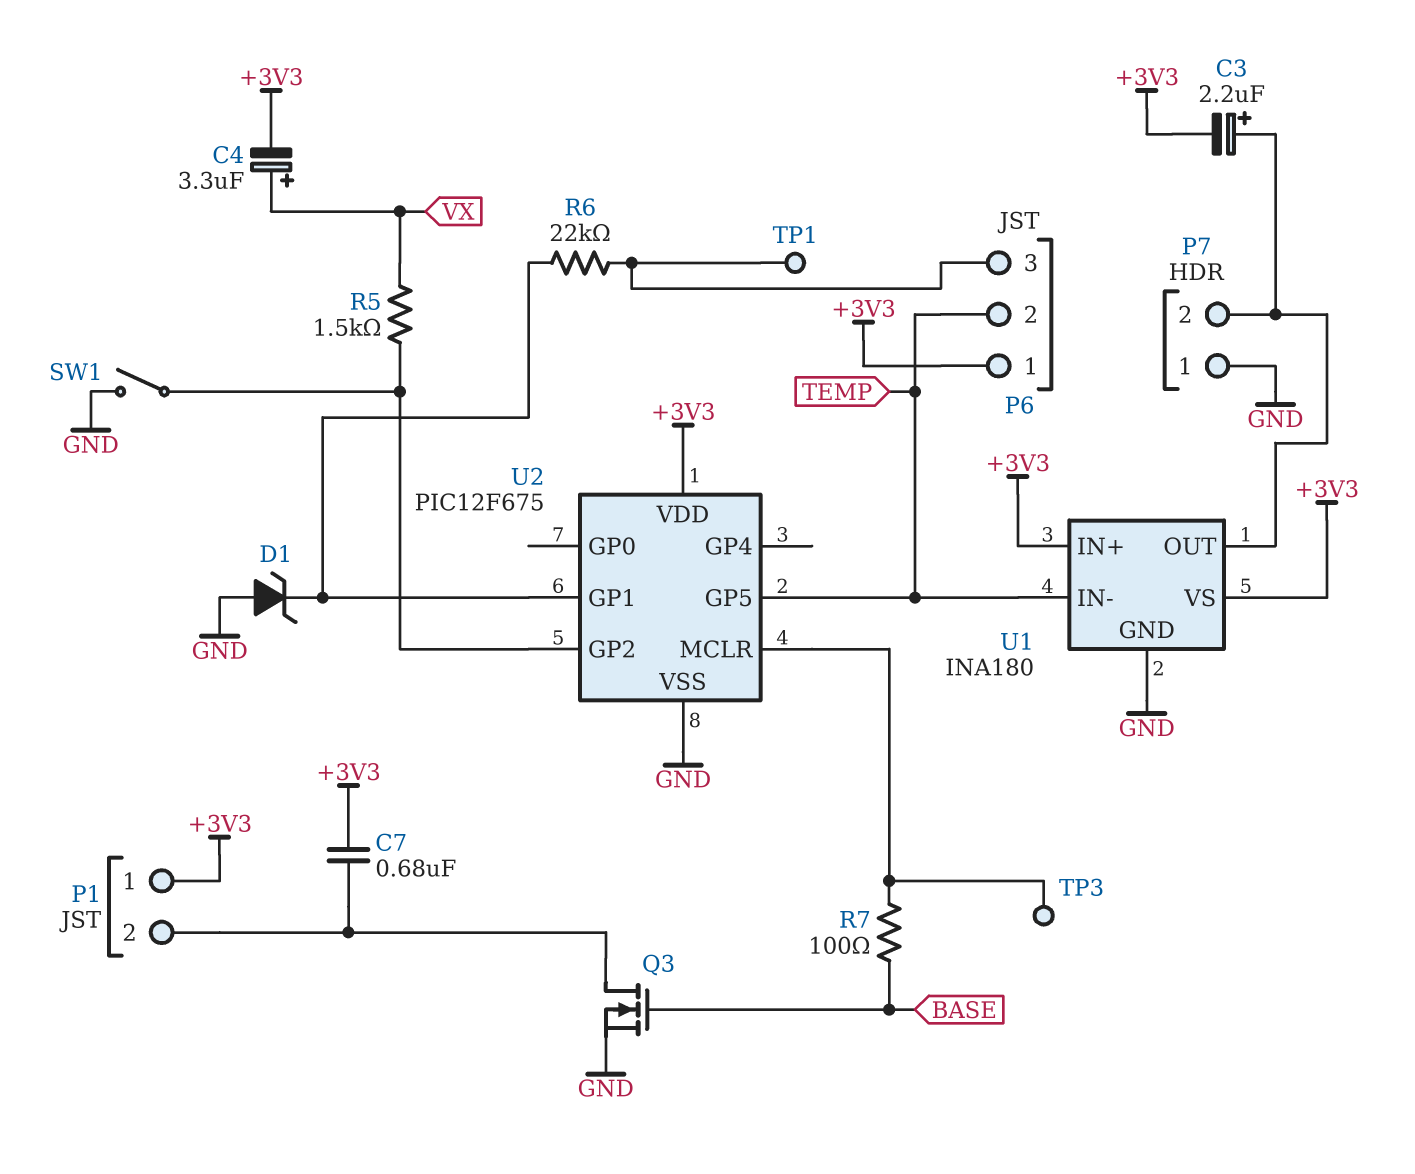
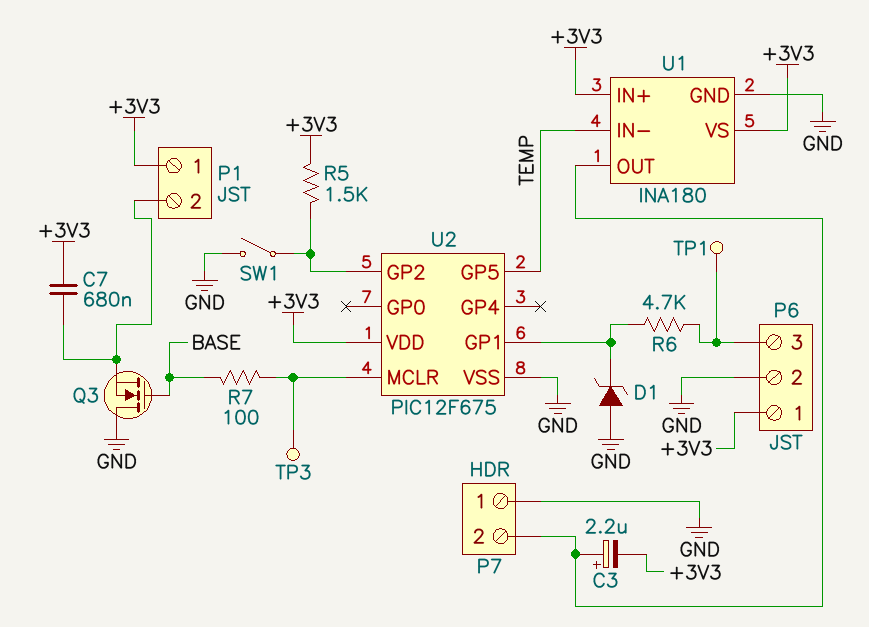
C4: 3.3uF (plus VX, minus +3V3) -> none
P6 pin 2: TEMP -> GND
Q3: NMOS (G BASE, D P1/2, S GND) -> NMOS (G BASE, D GND, S P1/2)
R5: 1.5k (U2/GP2, VX) -> 1.5k (+3V3, U2/GP2)
R6: 22k (P6/3, U2/GP1) -> 4.7k (P6/3, U2/GP1)

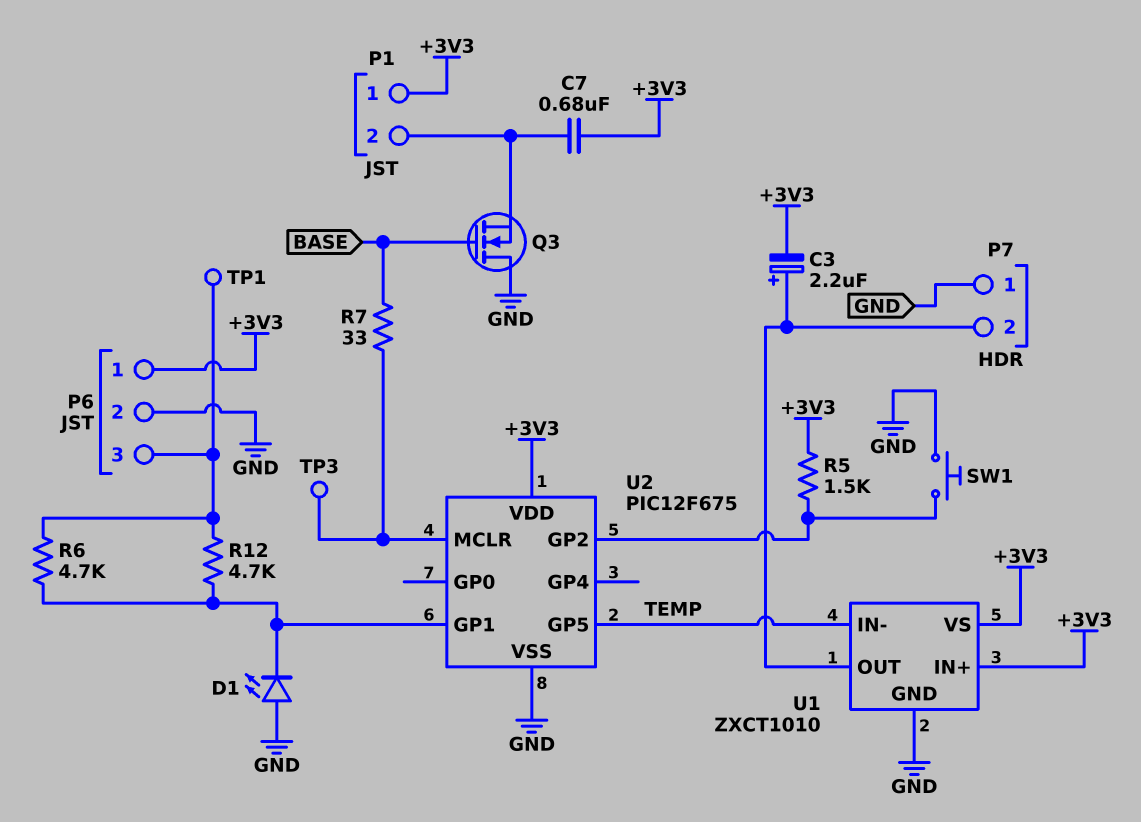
D1: zener (A GND, K U2/GP1) -> LED (A GND, K U2/GP1)
R7: 100 (BASE, U2/MCLR) -> 33 (BASE, U2/MCLR)
R12: none -> 4.7k (P6/3, U2/GP1)
SW1: switch (GND, U2/GP2) -> button (GND, U2/GP2)
U1: INA180 -> ZXCT1010

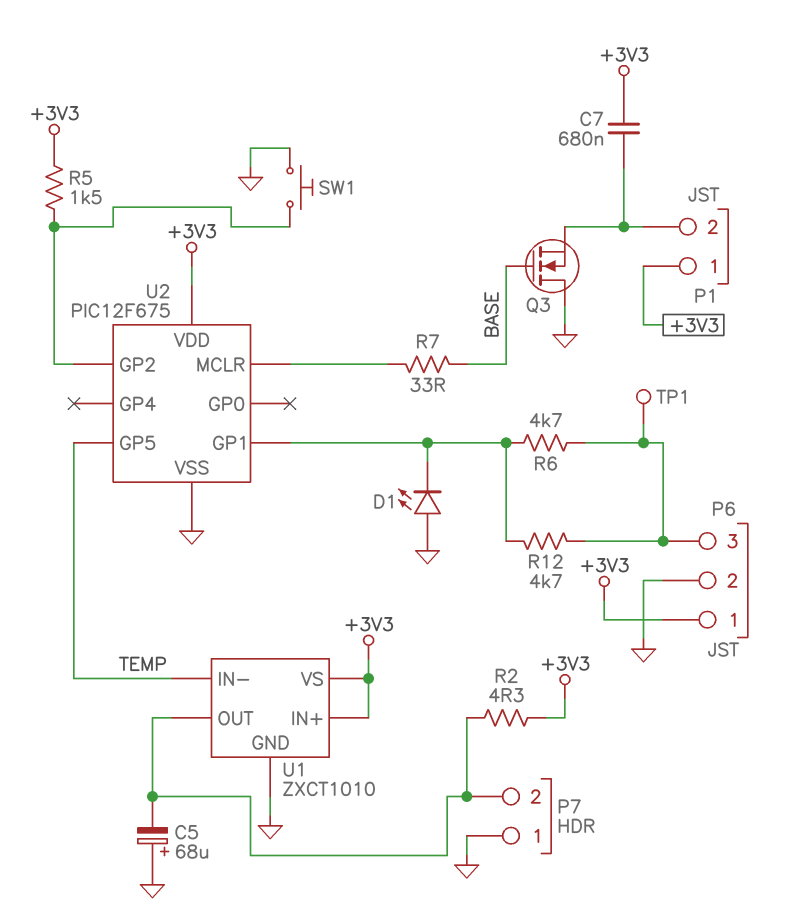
C3: 2.2uF (plus P7/2, minus +3V3) -> none
C5: none -> 68uF (plus GND, minus P7/2)
R2: none -> 4.3 (+3V3, P7/2)
TP3: test point (U2/MCLR) -> none

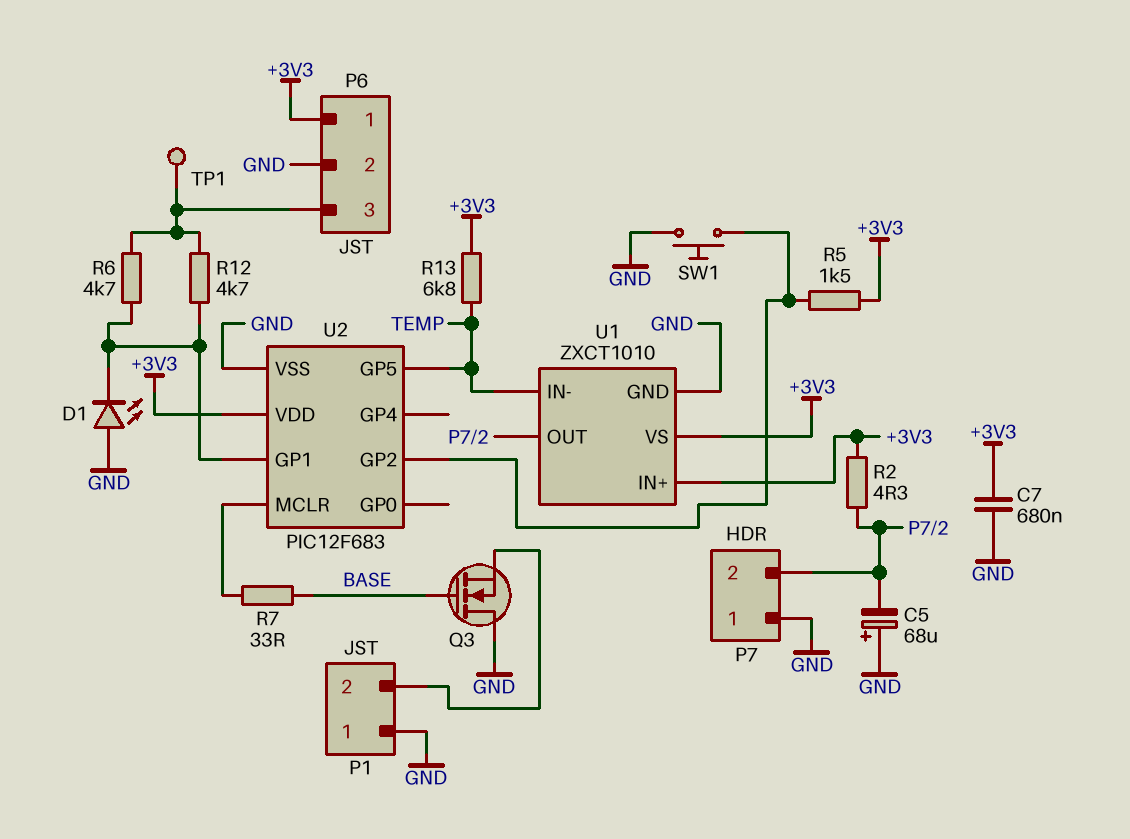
C7: 680nF (+3V3, P1/2) -> 680nF (+3V3, GND)
P1 pin 1: +3V3 -> GND
R13: none -> 6.8k (+3V3, TEMP)
U2: PIC12F675 -> PIC12F683

